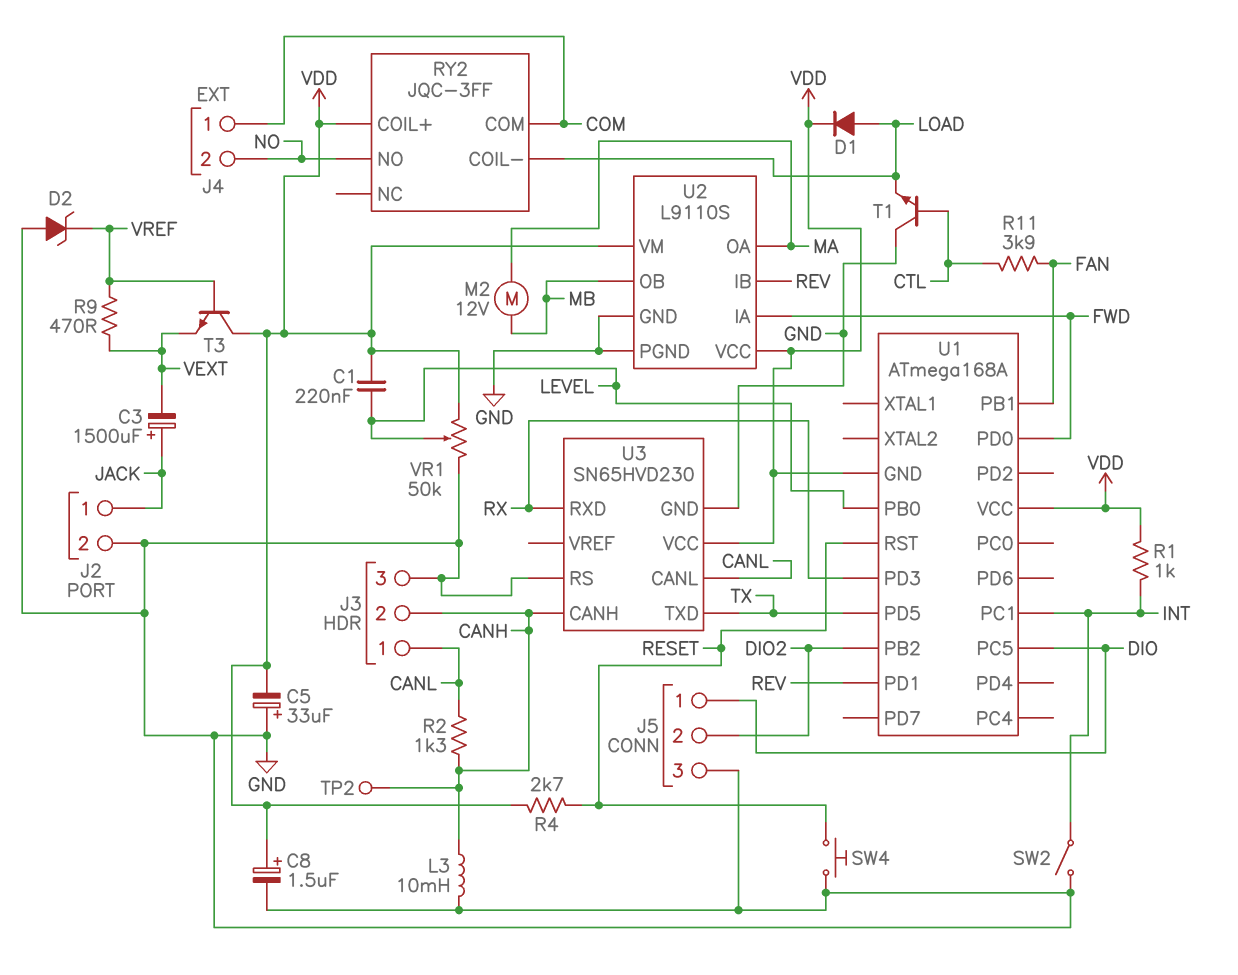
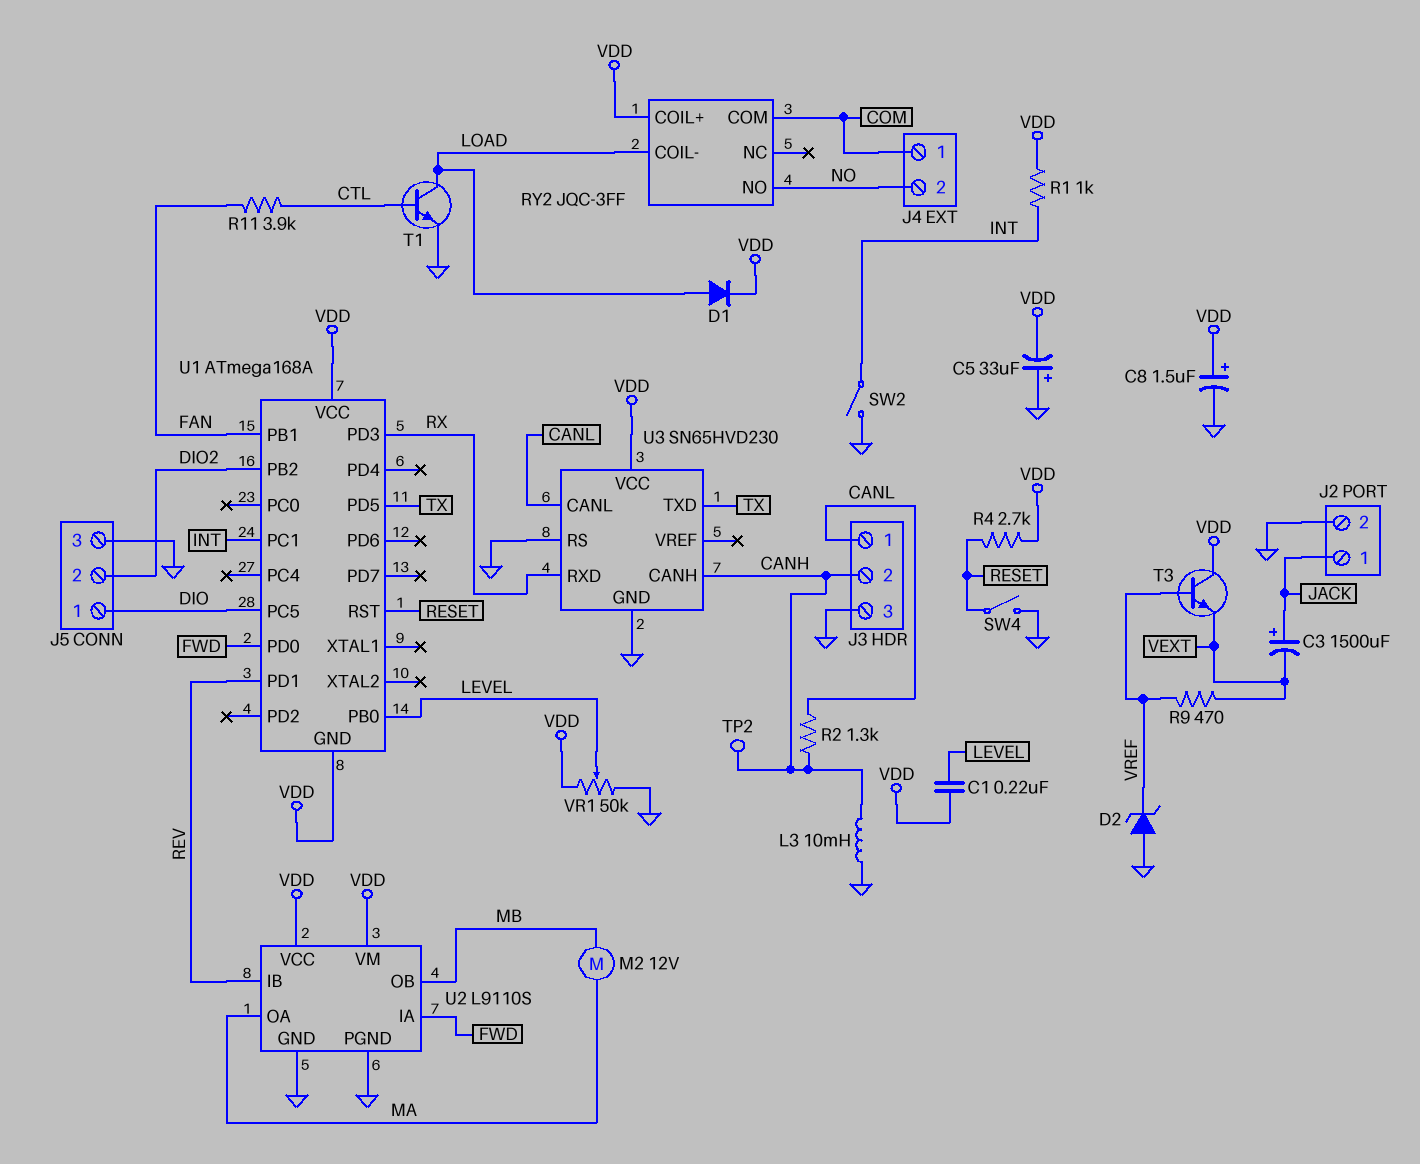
SW4: button (GND, RESET) -> switch (GND, RESET)
T1: NPN (B CTL, C GND, E LOAD) -> NPN (B CTL, C LOAD, E GND)

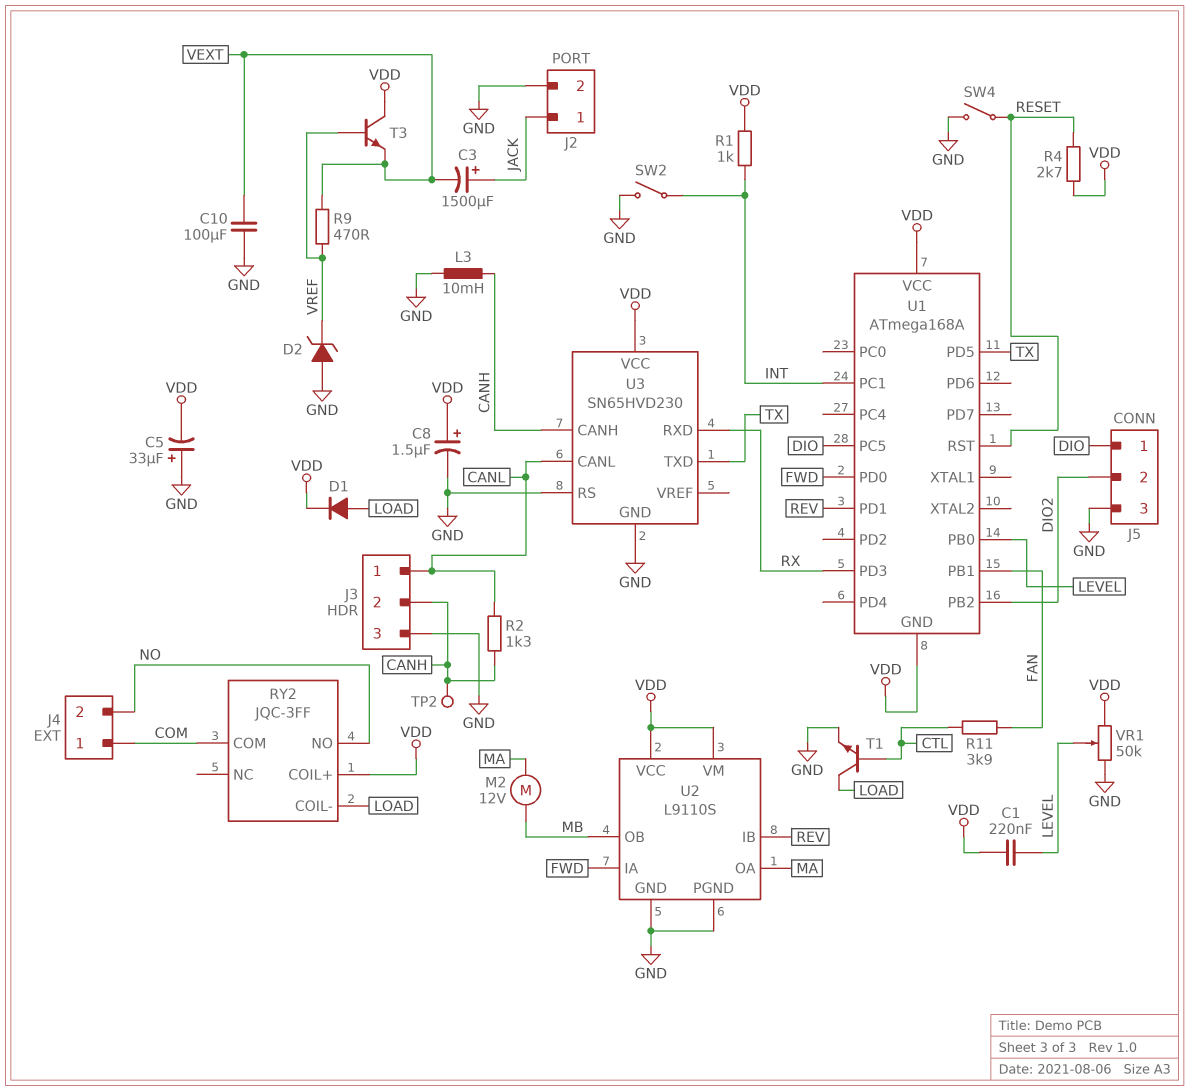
C10: none -> 100uF (GND, VEXT)

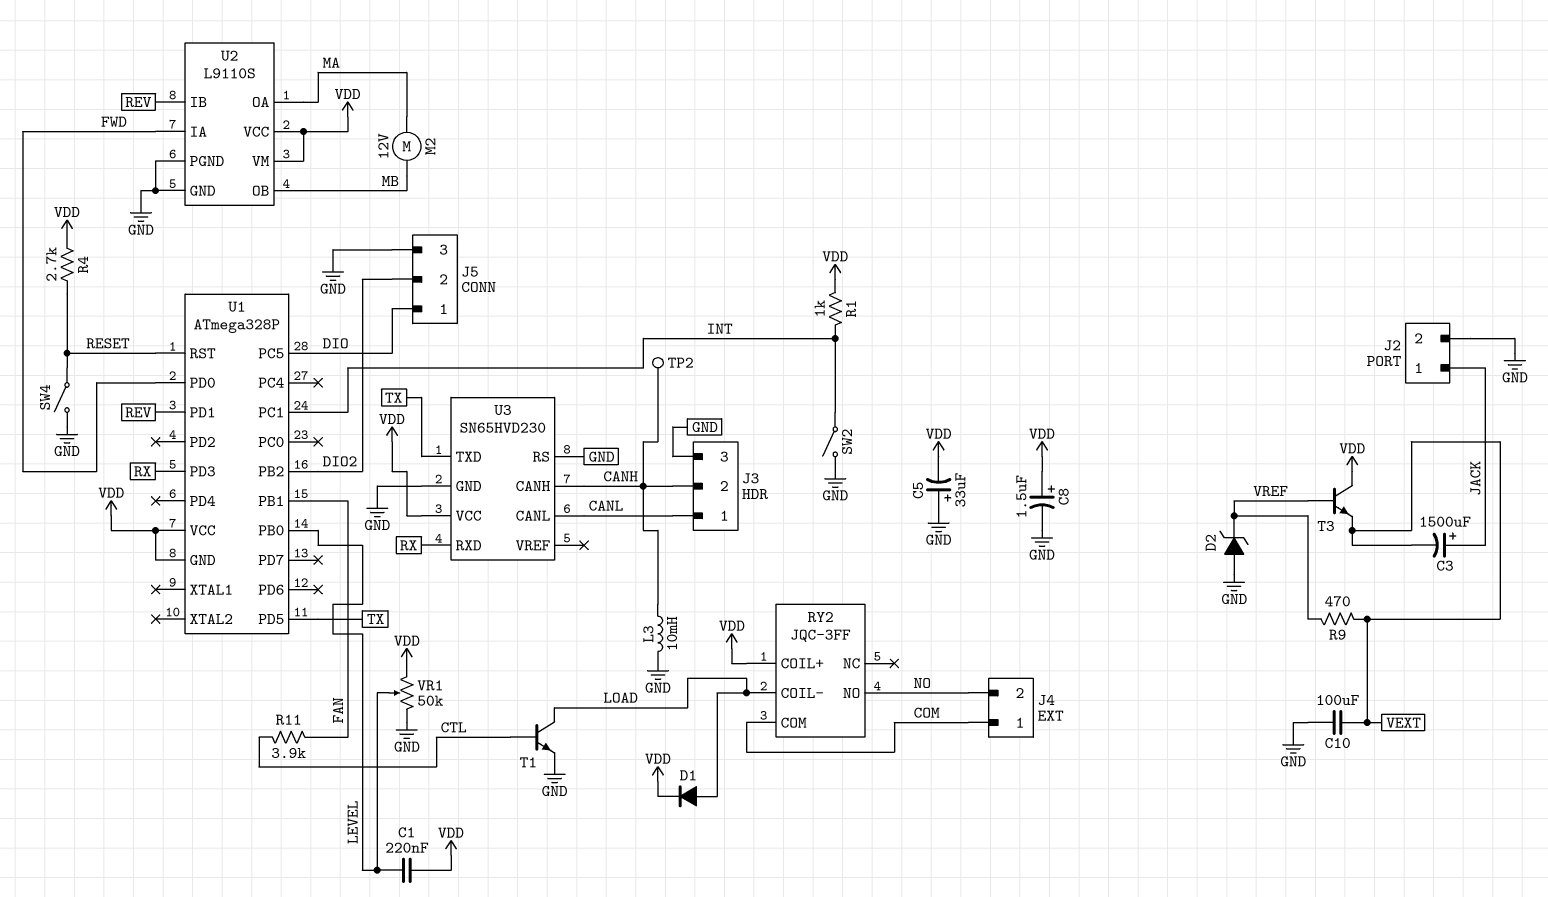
R2: 1.3k (CANH, CANL) -> none
U1: ATmega168A -> ATmega328P

